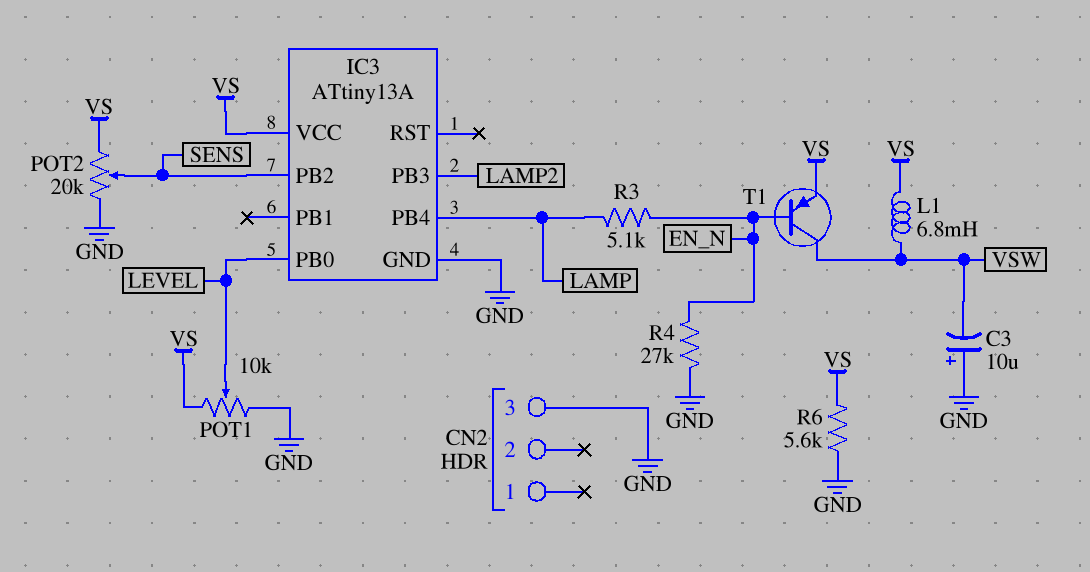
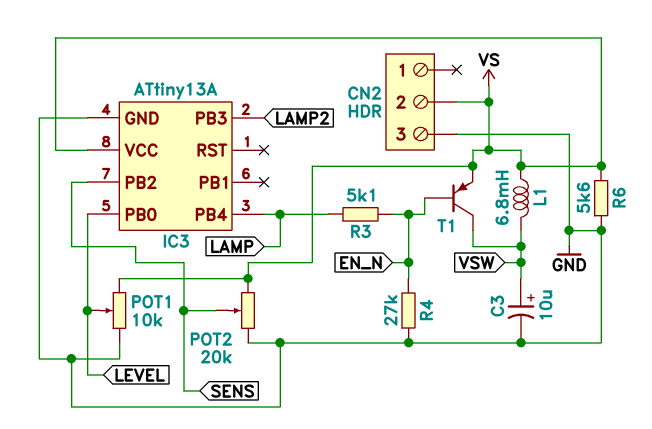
C3: 10uF (plus GND, minus VSW) -> 10uF (plus VSW, minus GND)
CN2 pin 2: none -> VS

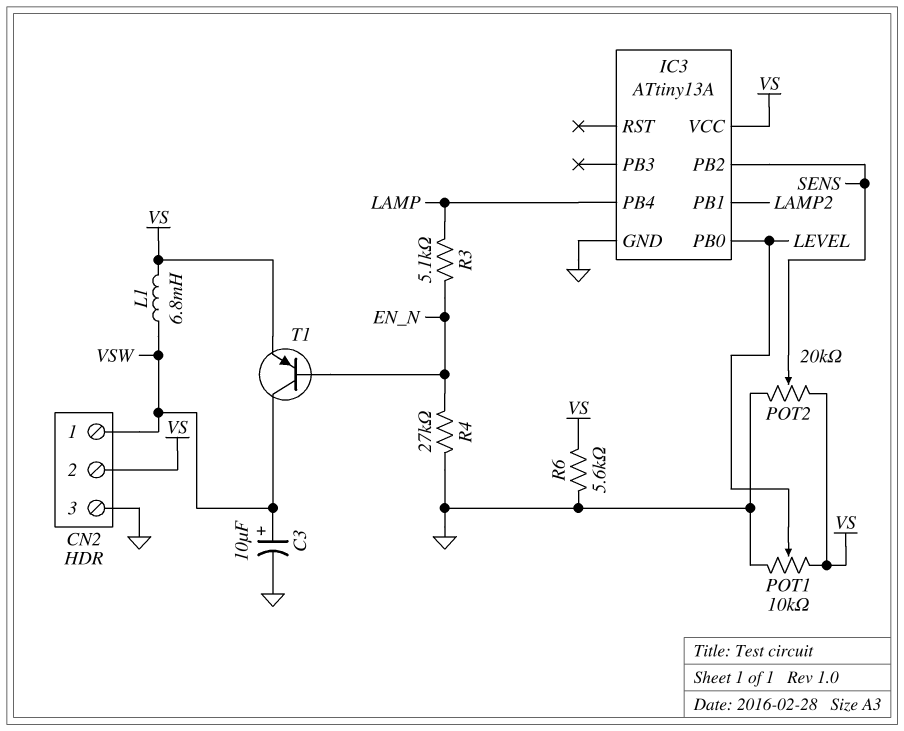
CN2 pin 1: none -> VSW
IC3 pin PB1: none -> LAMP2
IC3 pin PB3: LAMP2 -> none

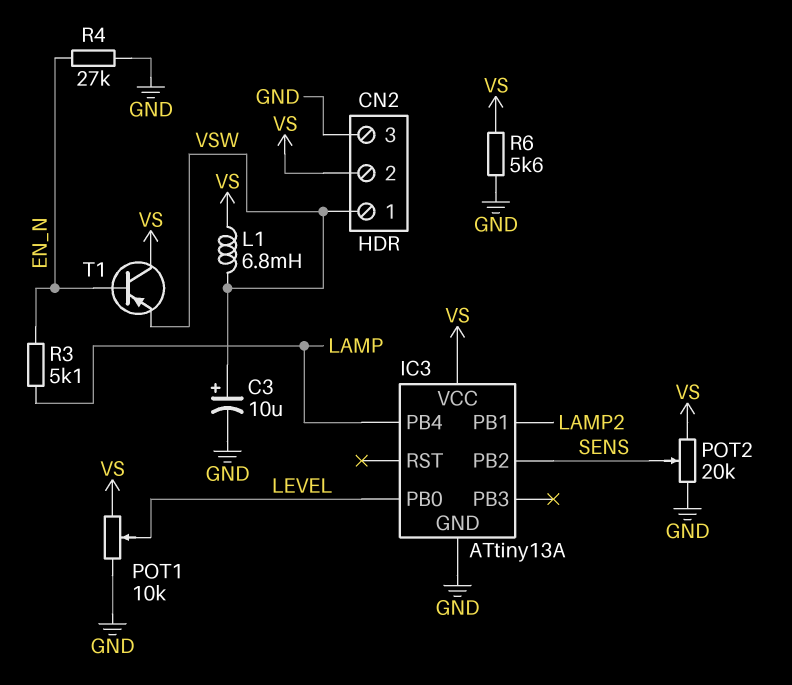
T1: PNP (B EN_N, C VSW, E VS) -> PNP (B EN_N, C VS, E VSW)

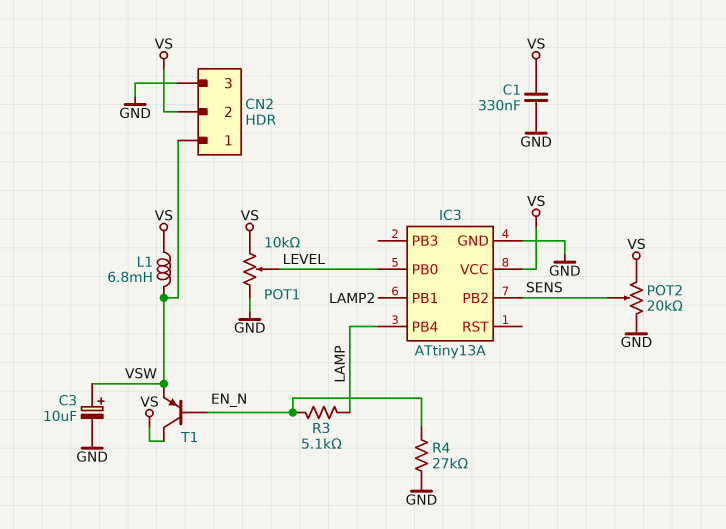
C1: none -> 330nF (GND, VS)
R6: 5.6k (GND, VS) -> none

